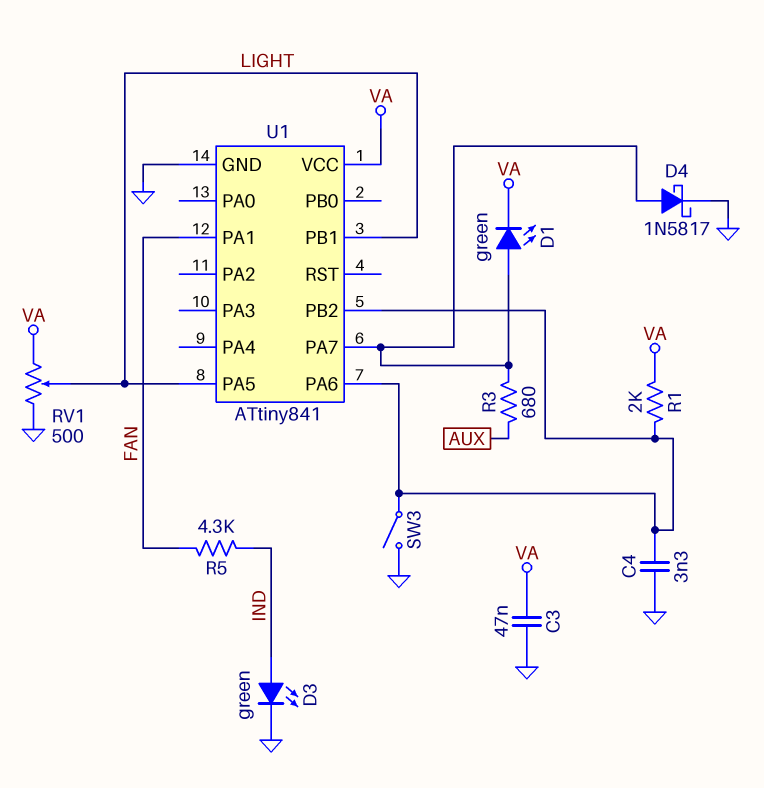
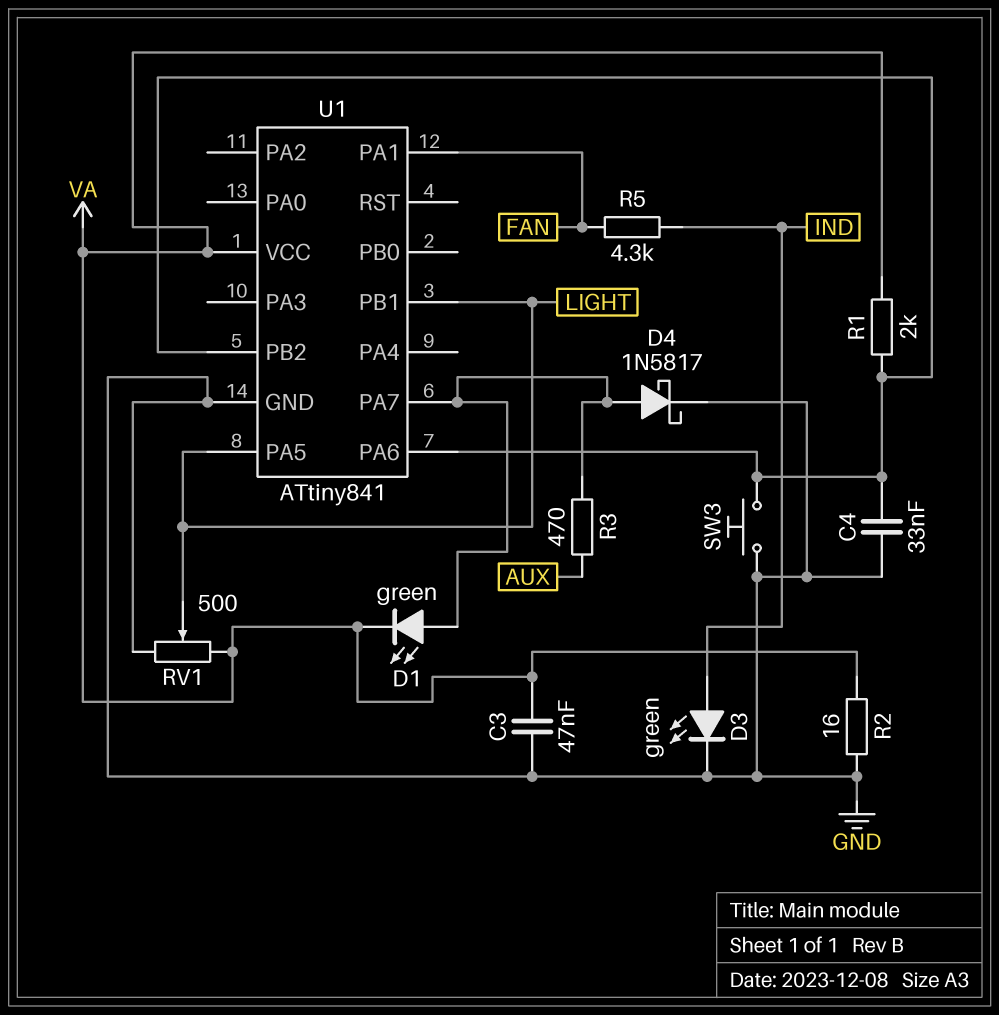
C4: 3.3nF (GND, U1/PA6) -> 33nF (GND, U1/PA6)
R2: none -> 16 (GND, VA)
R3: 680 (AUX, U1/PA7) -> 470 (AUX, U1/PA7)
SW3: switch (GND, U1/PA6) -> button (GND, U1/PA6)

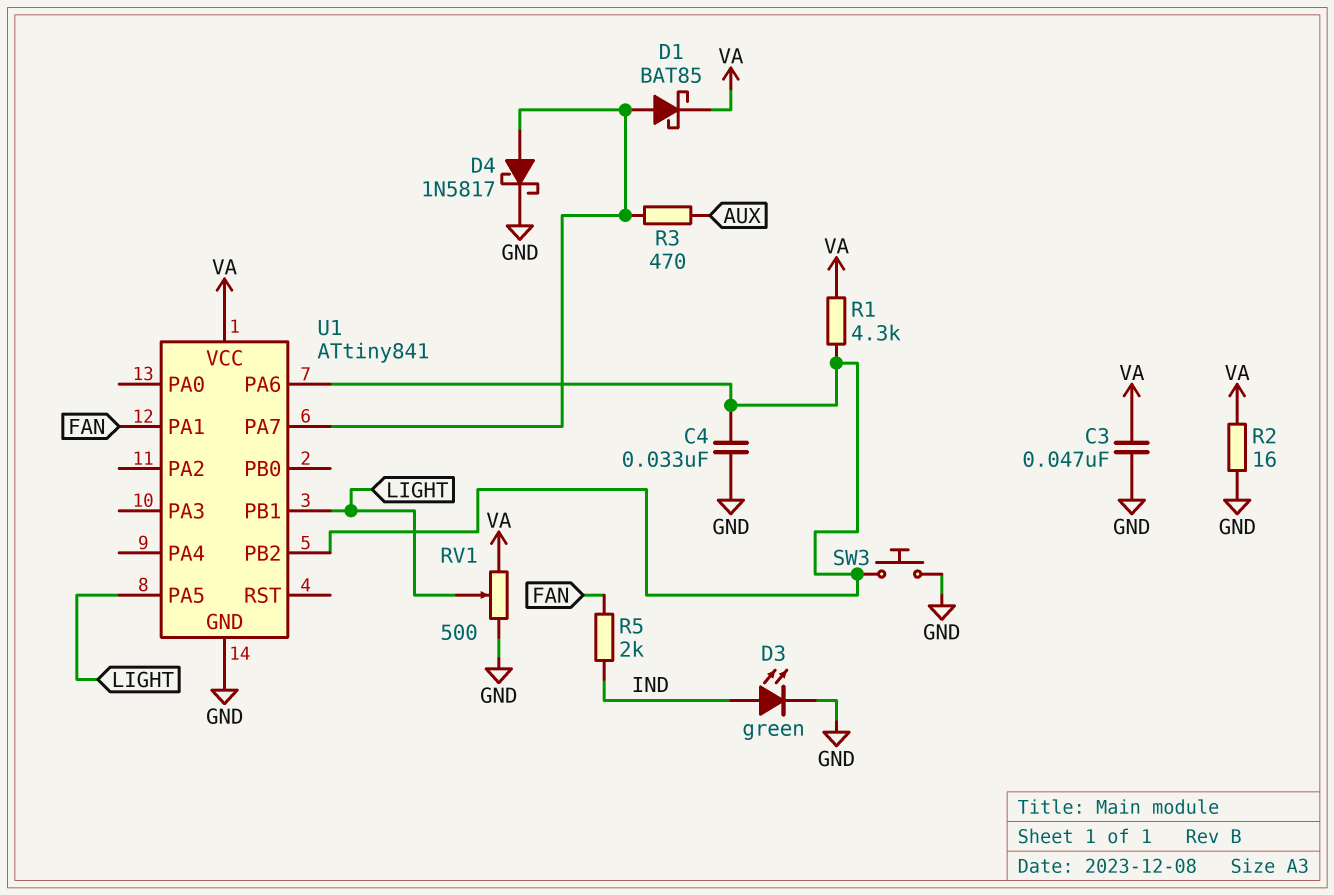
D1: LED green (A U1/PA7, K VA) -> schottky BAT85 (A U1/PA7, K VA)
R1: 2k (U1/PA6, VA) -> 4.3k (U1/PA6, VA)
R5: 4.3k (FAN, IND) -> 2k (FAN, IND)

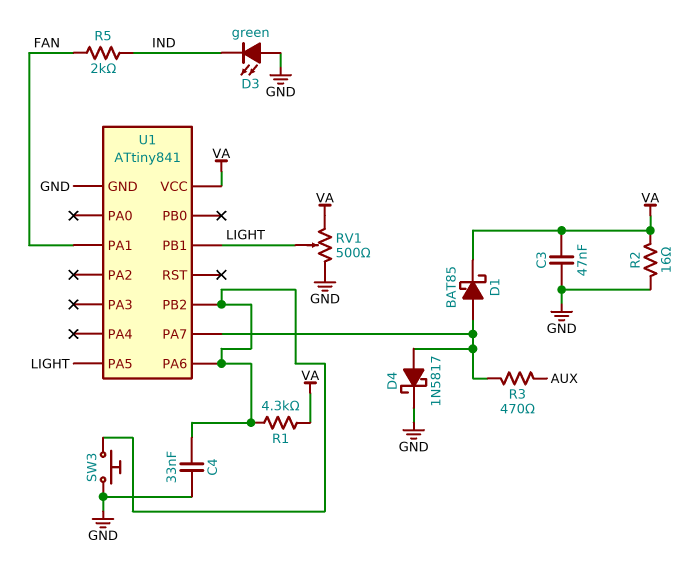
D3: LED green (A IND, K GND) -> LED green (A GND, K IND)

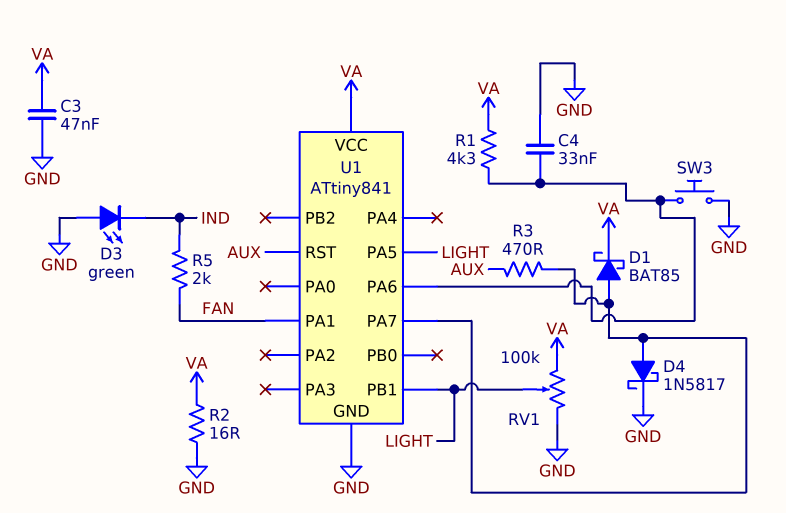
RV1: 500 (GND, VA, wiper LIGHT) -> 100k (GND, VA, wiper LIGHT)
U1 pin PB2: U1/PA6 -> none
U1 pin RST: none -> AUX

